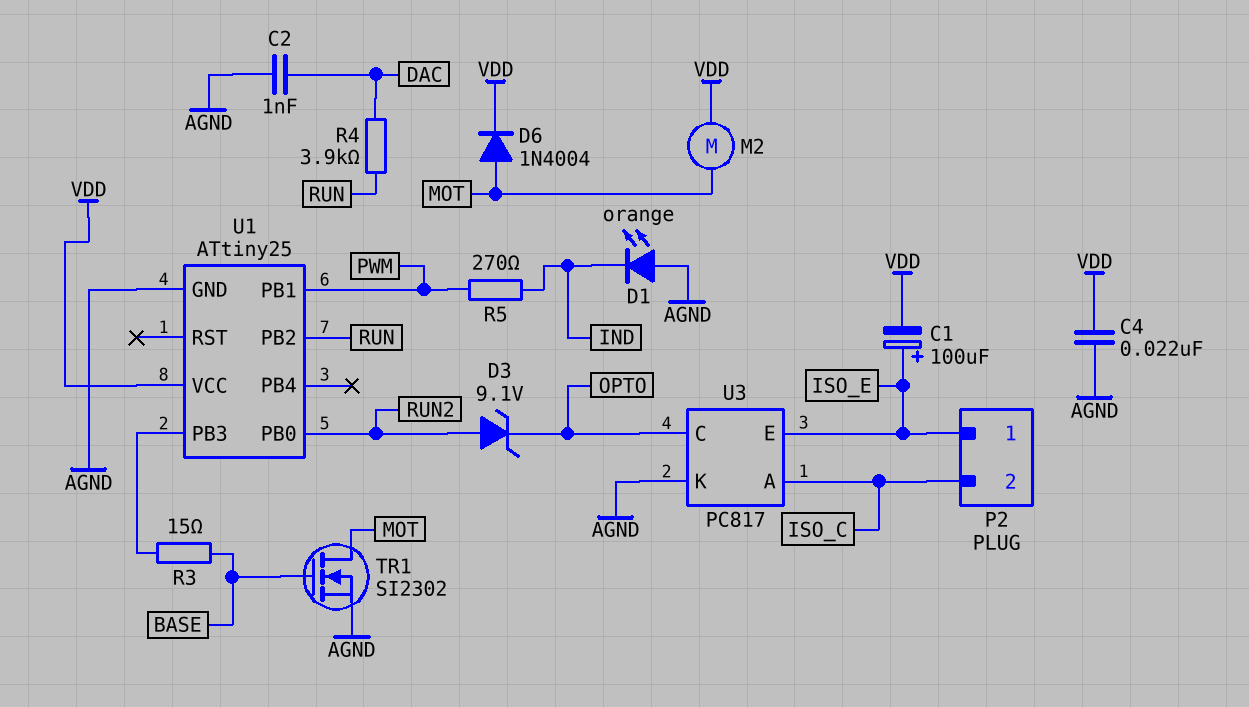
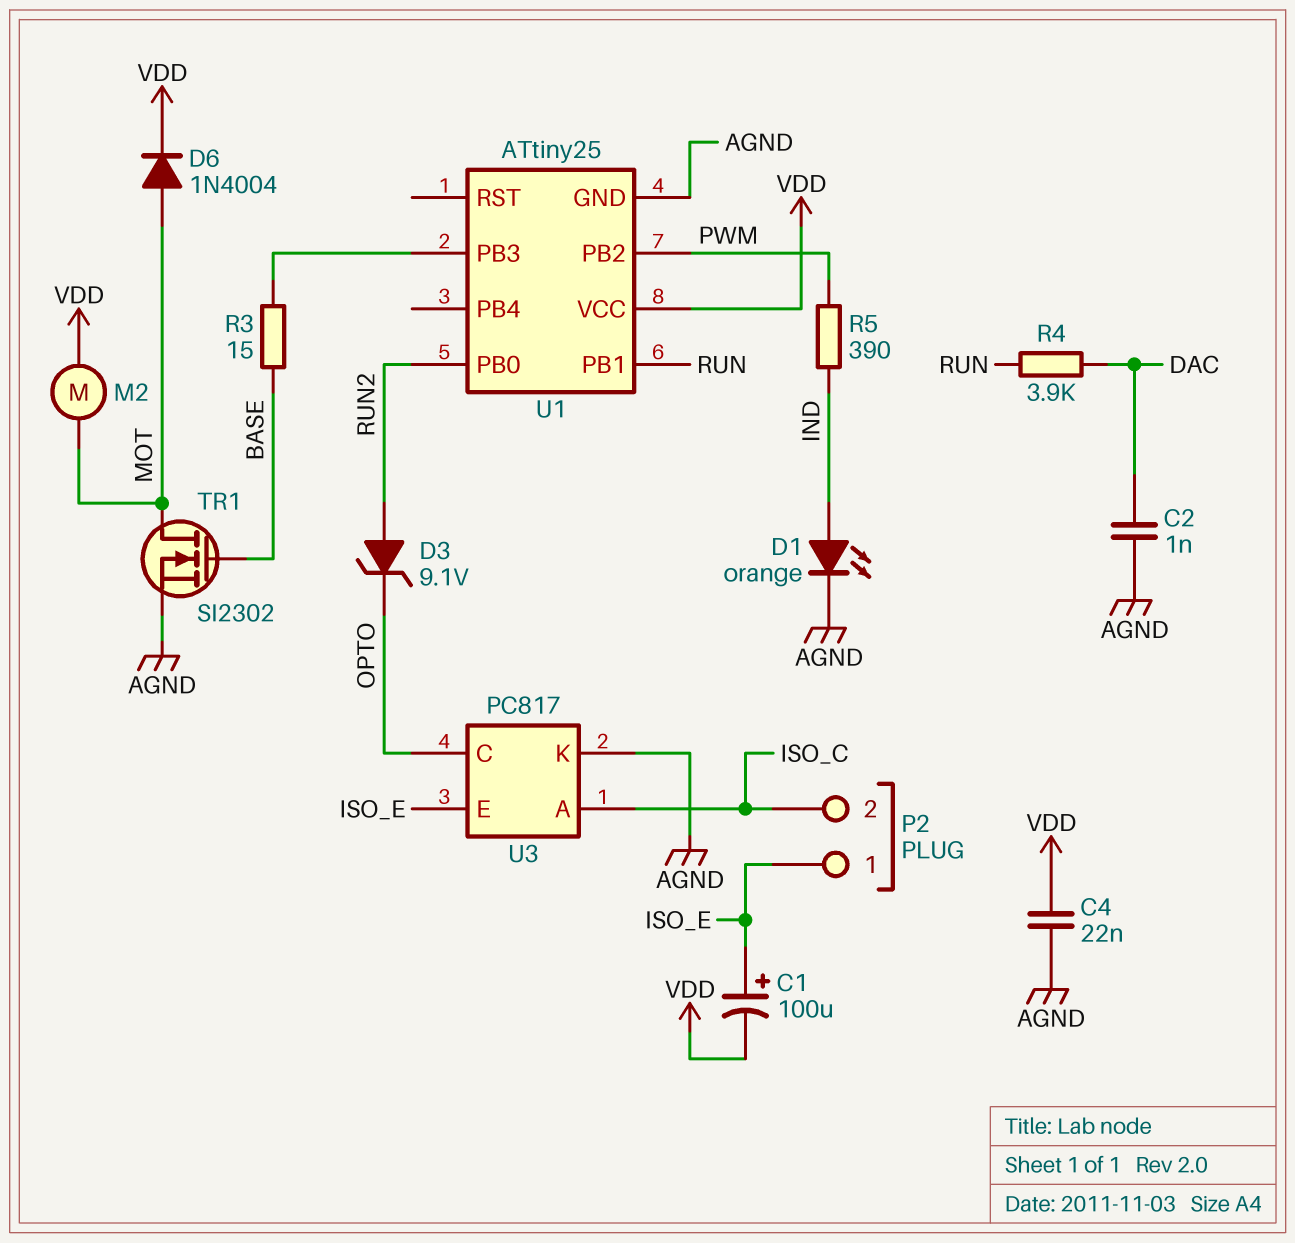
D1: LED orange (A AGND, K IND) -> LED orange (A IND, K AGND)
R5: 270 (IND, PWM) -> 390 (IND, PWM)
U1 pin PB1: PWM -> RUN
U1 pin PB2: RUN -> PWM

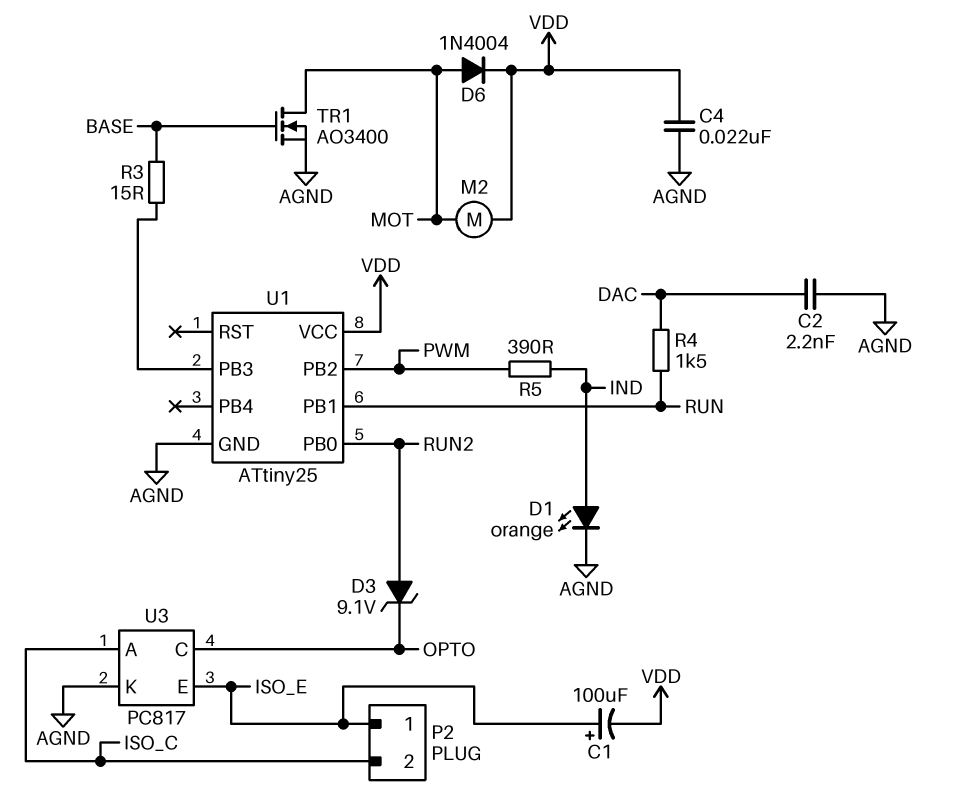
C2: 1nF (AGND, DAC) -> 2.2nF (AGND, DAC)
R4: 3.9k (DAC, RUN) -> 1.5k (DAC, RUN)
TR1: NMOS SI2302 (G BASE, D MOT, S AGND) -> NMOS AO3400 (G BASE, D MOT, S AGND)

